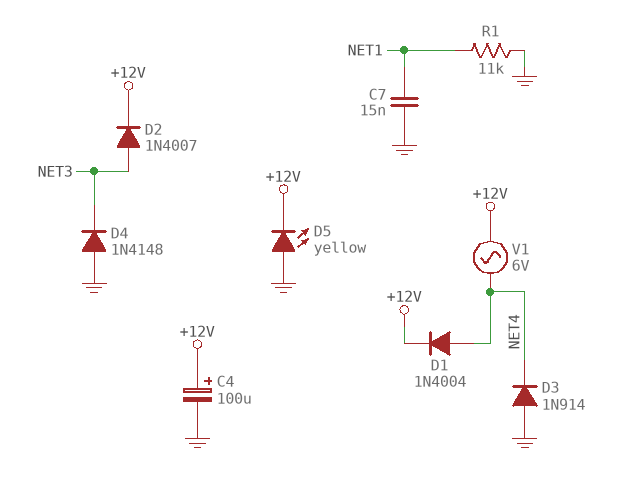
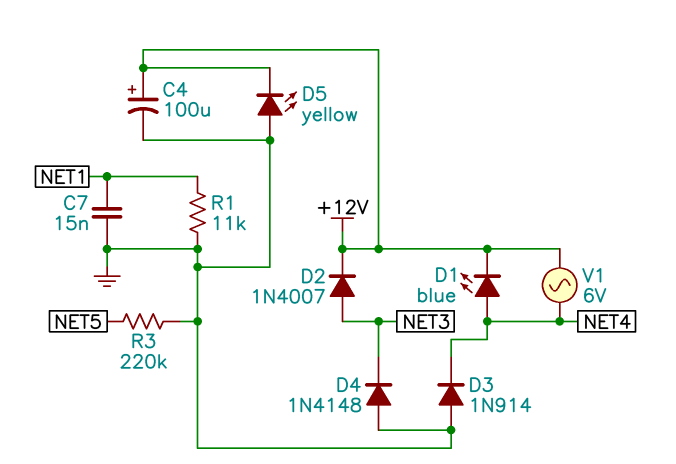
D1: diode 1N4004 (A NET4, K +12V) -> LED blue (A NET4, K +12V)
R3: none -> 220k (GND, NET5)

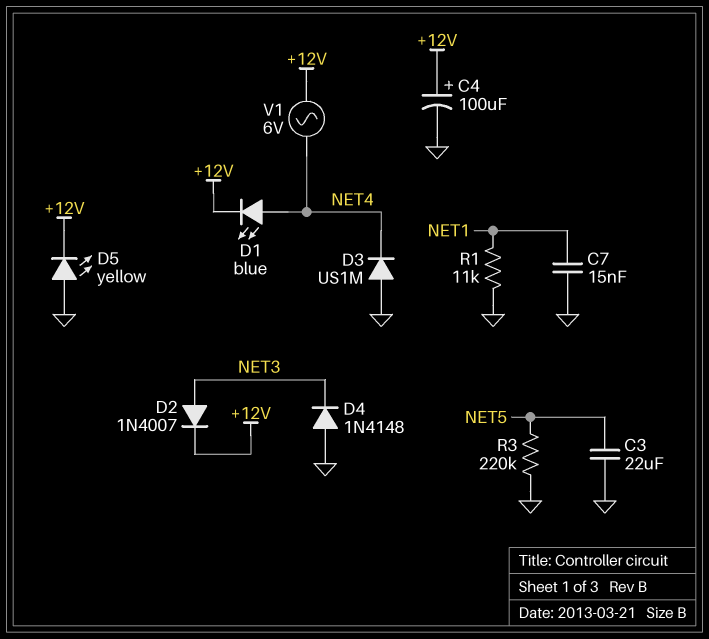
C3: none -> 22uF (GND, NET5)
D3: diode 1N914 (A GND, K NET4) -> diode US1M (A GND, K NET4)

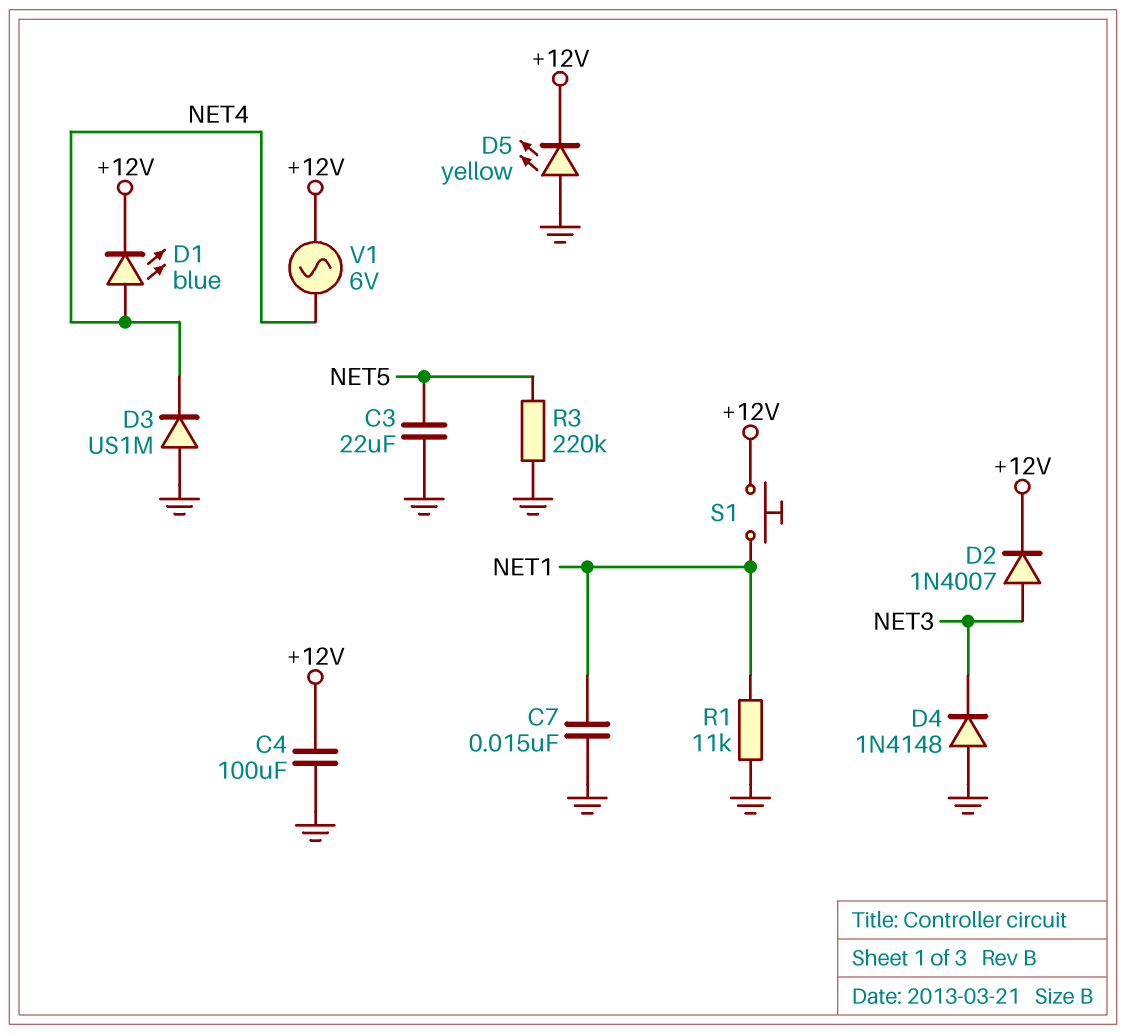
C4: 100uF (plus +12V, minus GND) -> 100uF (+12V, GND)
S1: none -> button (+12V, NET1)

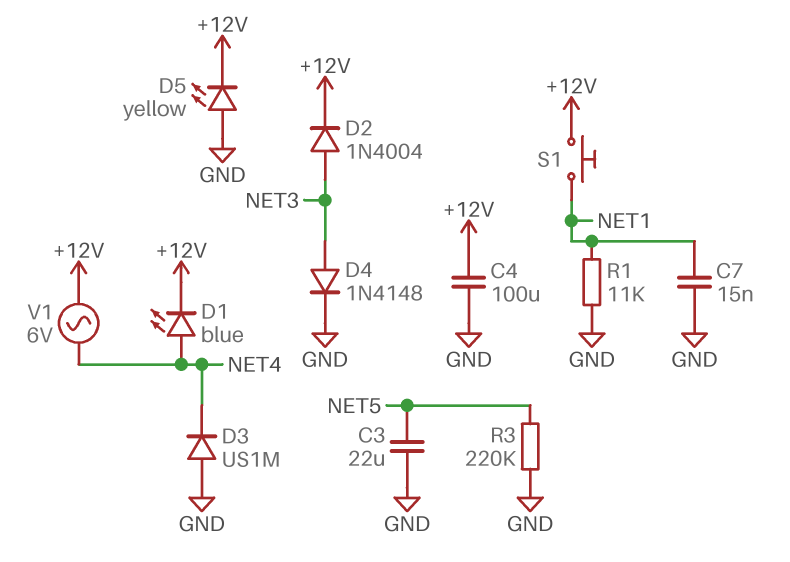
D2: diode 1N4007 (A NET3, K +12V) -> diode 1N4004 (A NET3, K +12V)
D4: diode 1N4148 (A GND, K NET3) -> diode 1N4148 (A NET3, K GND)

